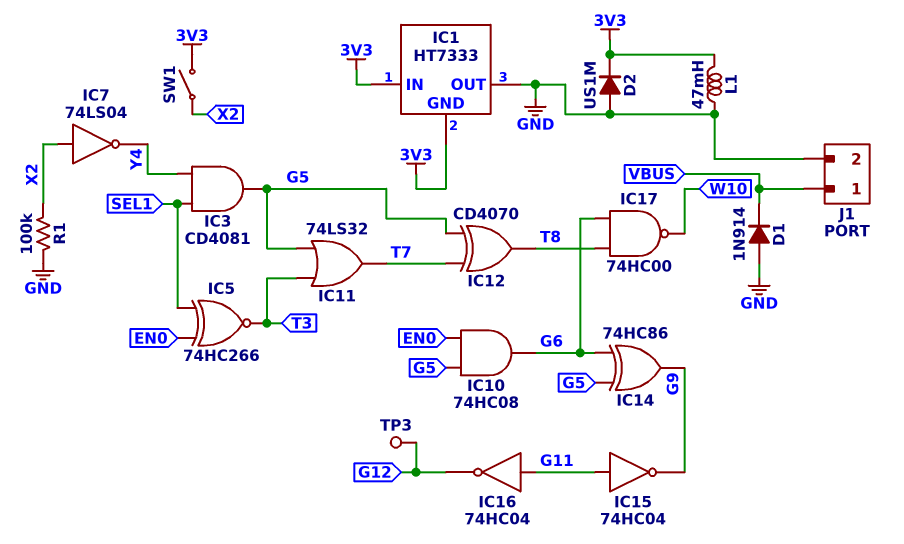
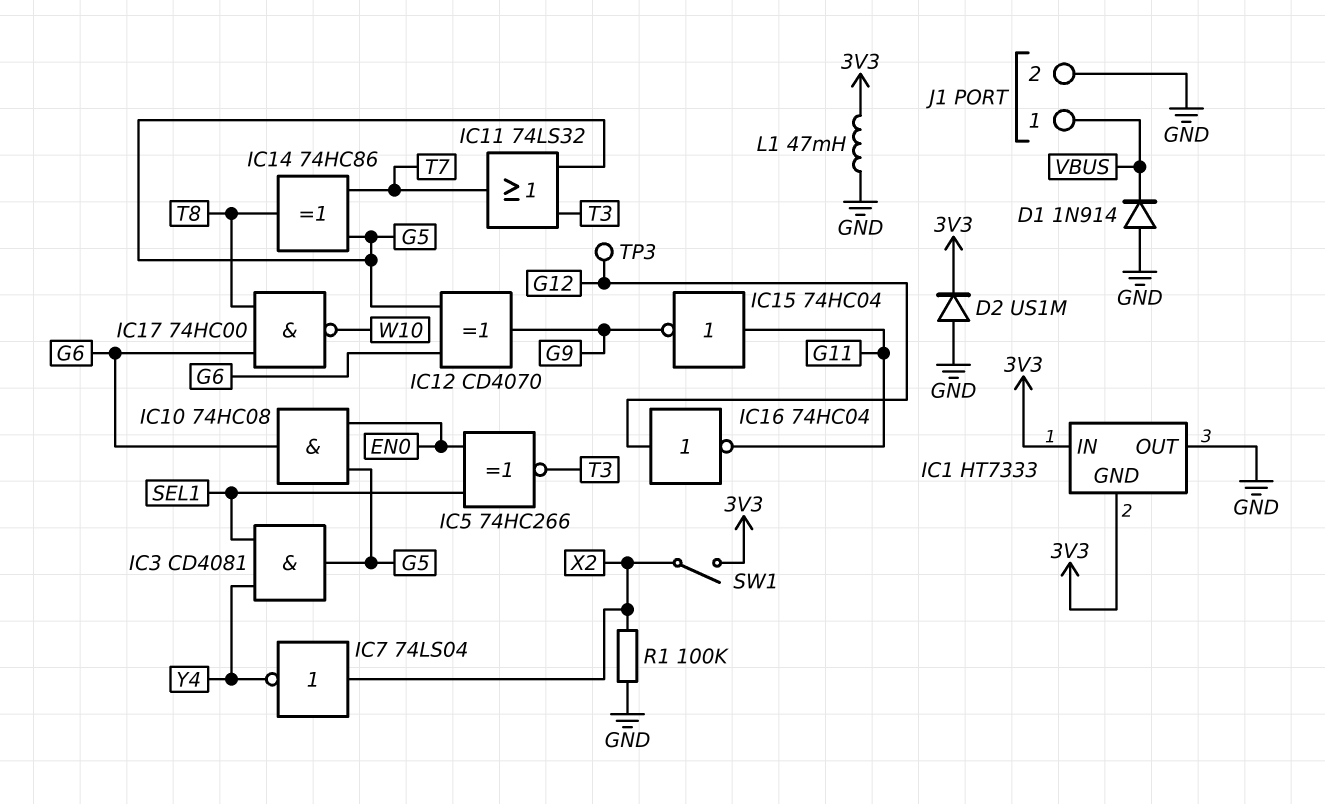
IC12: XOR CD4070 (in G5, in T7, out T8) -> XOR CD4070 (in G5, in G6, out G9)
IC14: XOR 74HC86 (in G5, in G6, out G9) -> XOR 74HC86 (in G5, in T7, out T8)
IC16: NOT 74HC04 (in G11, out G12) -> NOT 74HC04 (in G12, out G11)

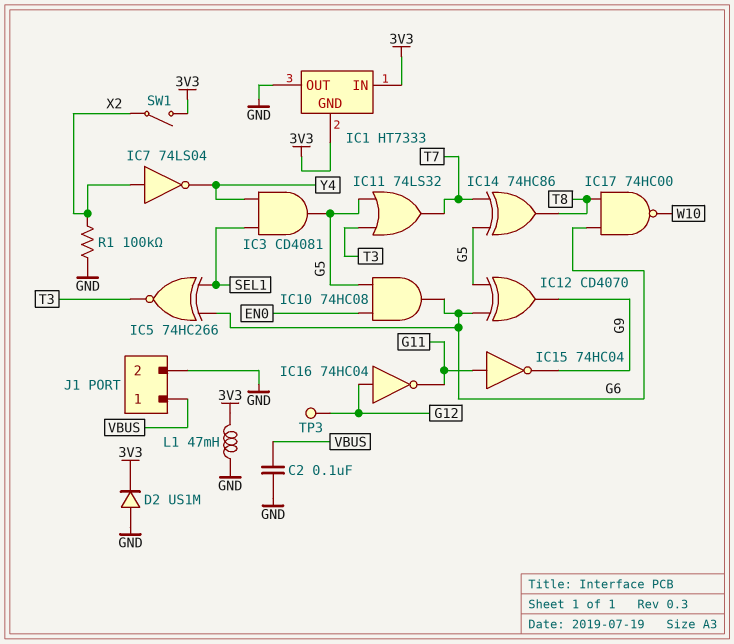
C2: none -> 100nF (GND, VBUS)
D1: diode 1N914 (A GND, K VBUS) -> none
IC5: XNOR 74HC266 (in EN0, in SEL1, out T3) -> XNOR 74HC266 (in G6, in SEL1, out T3)

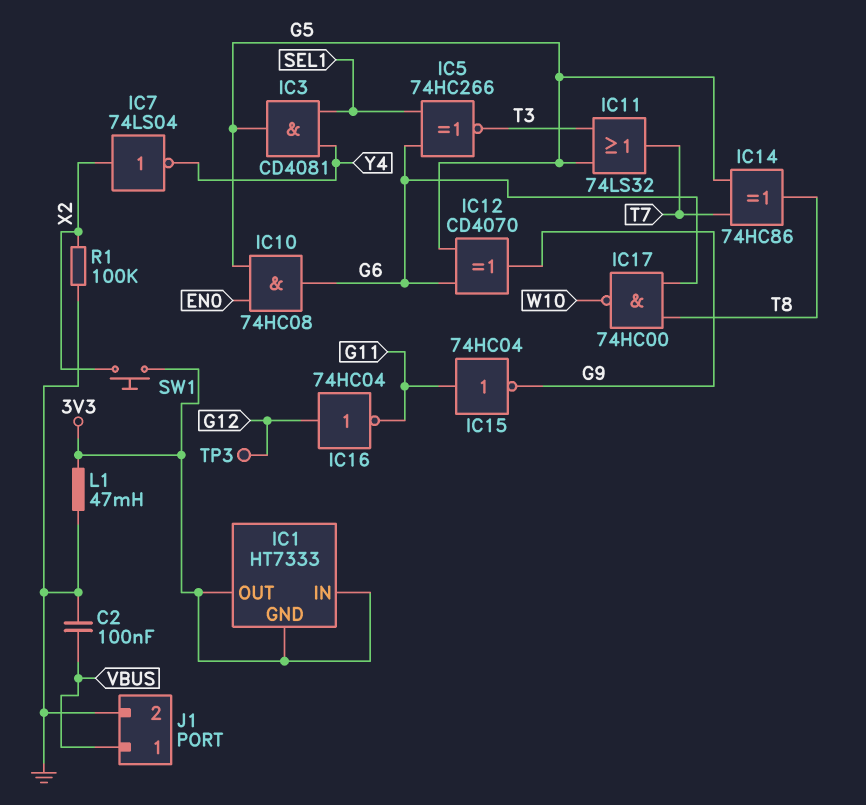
D2: diode US1M (A GND, K 3V3) -> none
IC1 pin OUT: GND -> 3V3
SW1: switch (3V3, X2) -> button (3V3, X2)

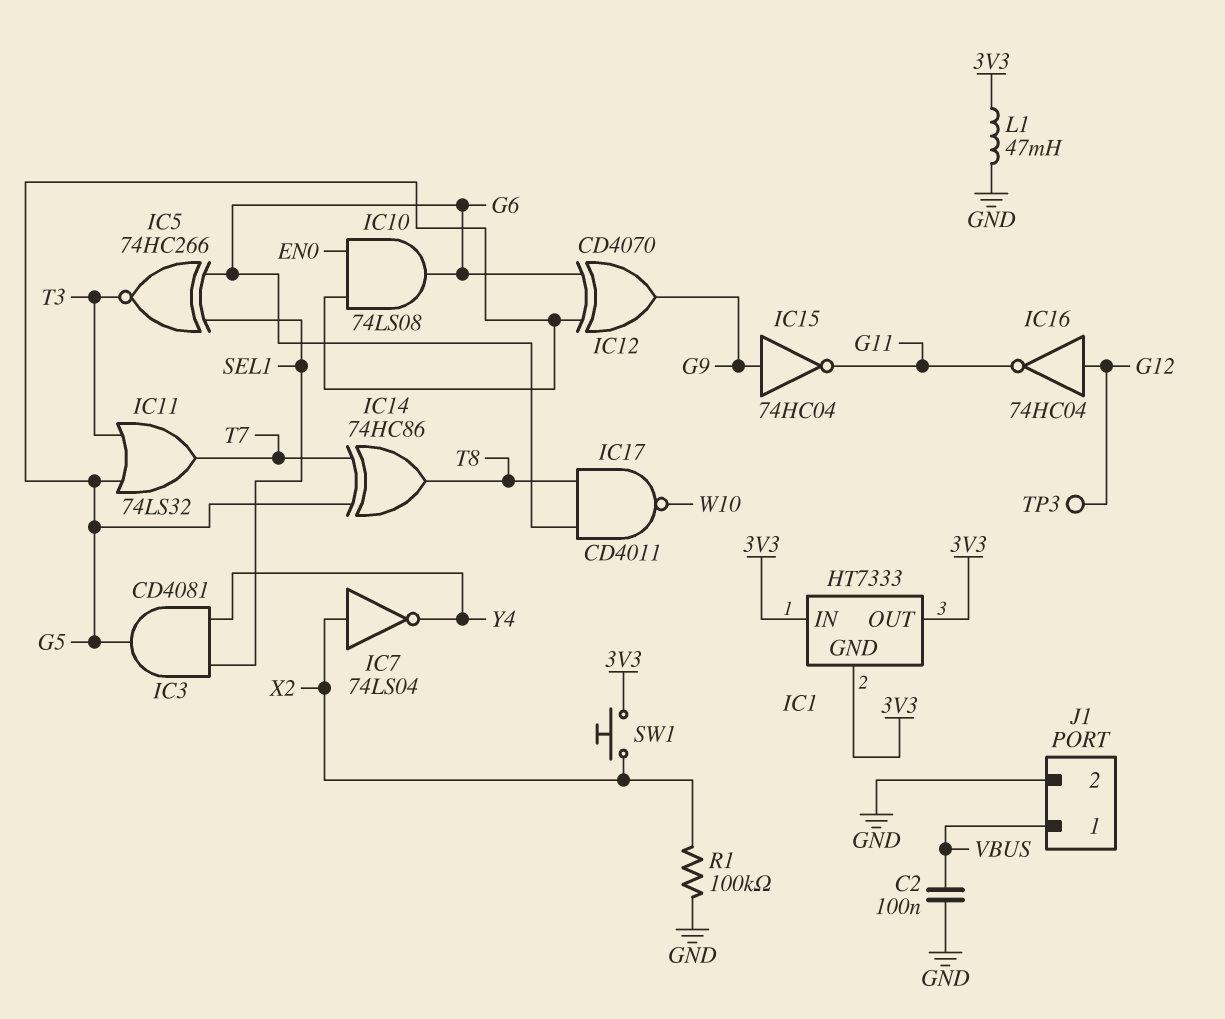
IC10: AND 74HC08 (in EN0, in G5, out G6) -> AND 74LS08 (in EN0, in G5, out G6)
IC15: NOT 74HC04 (in G11, out G9) -> NOT 74HC04 (in G9, out G11)
IC17: NAND 74HC00 (in G6, in T8, out W10) -> NAND CD4011 (in G6, in T8, out W10)

